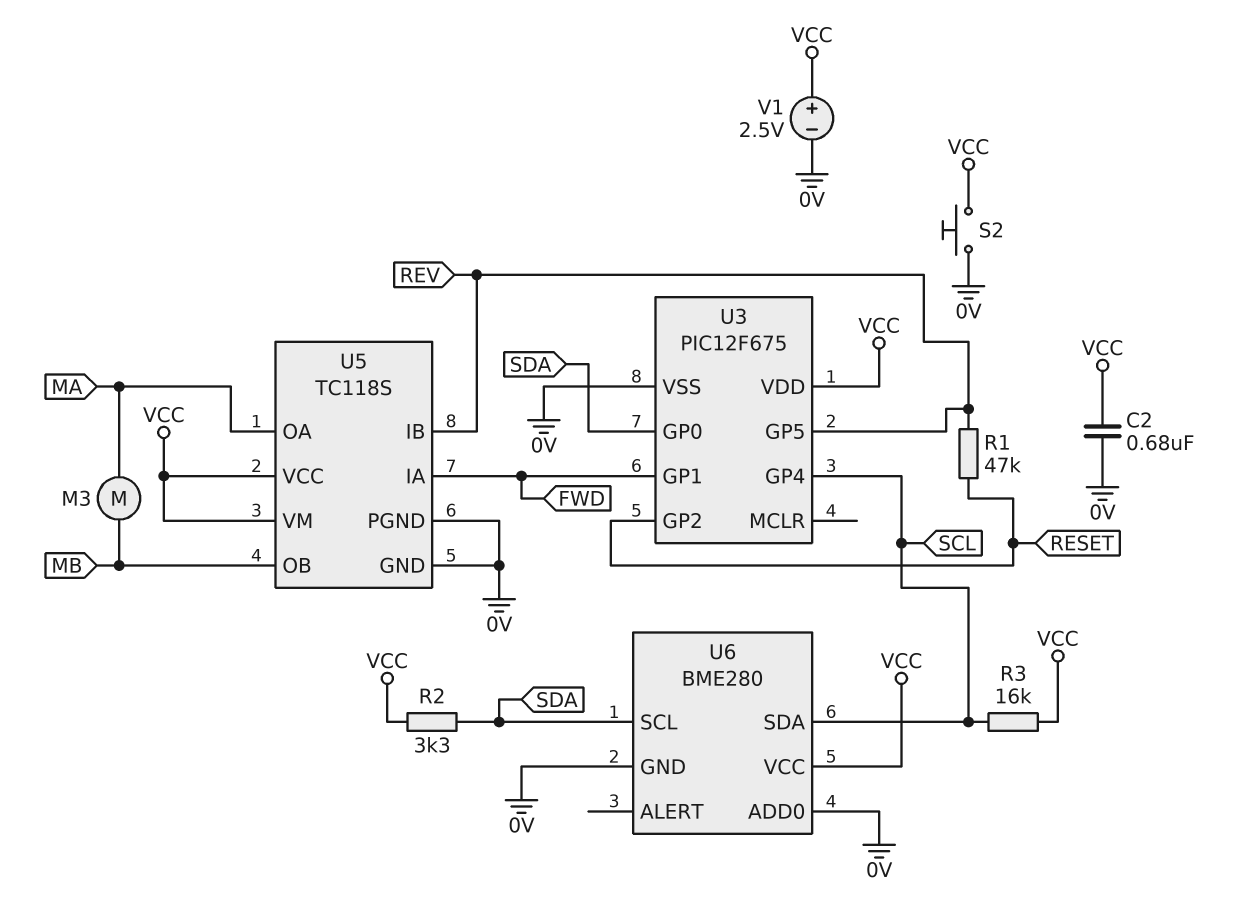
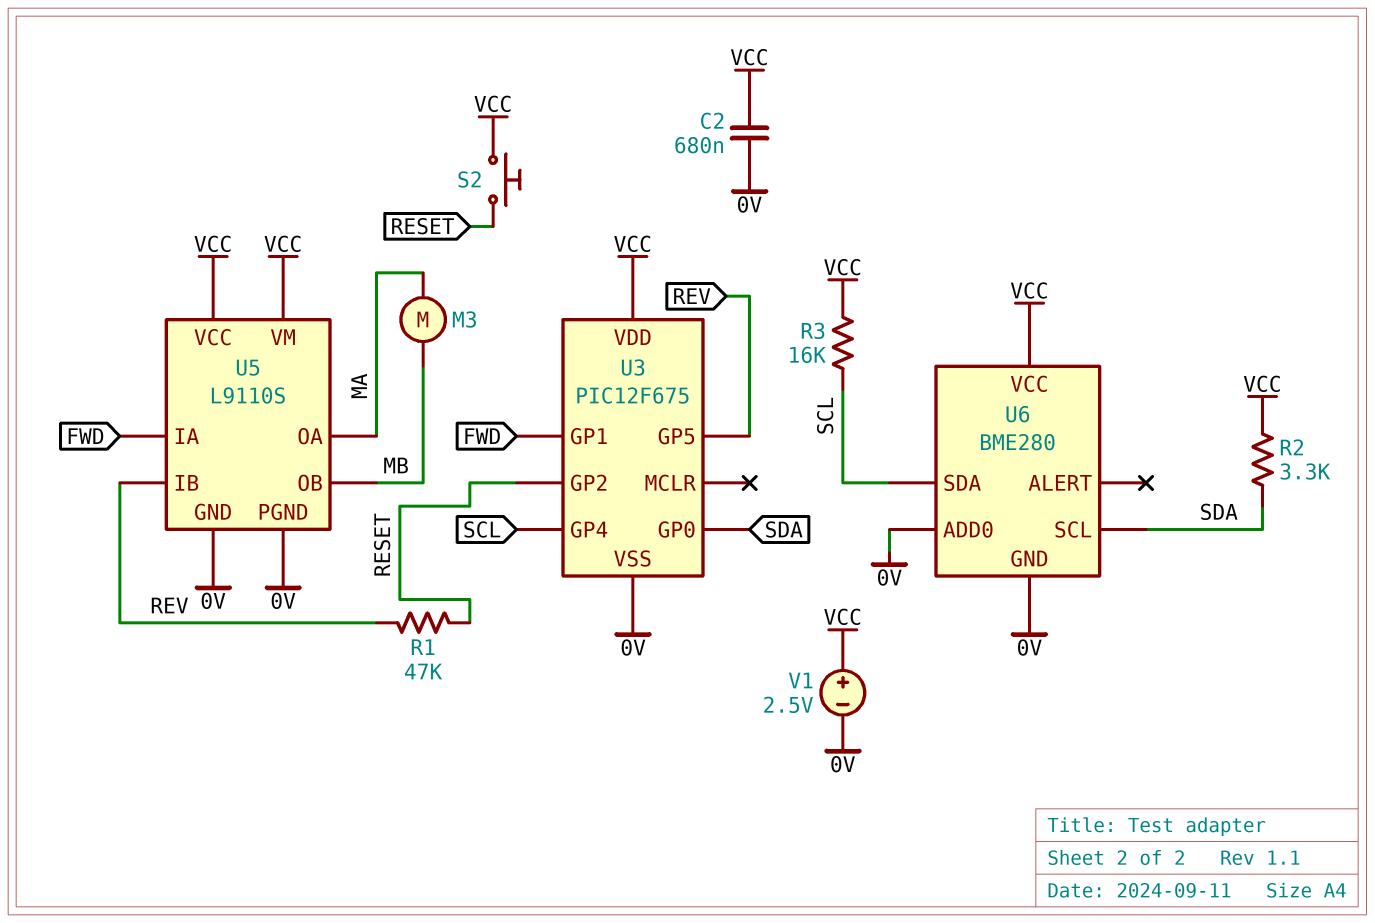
S2: button (0V, VCC) -> button (RESET, VCC)
U5: TC118S -> L9110S

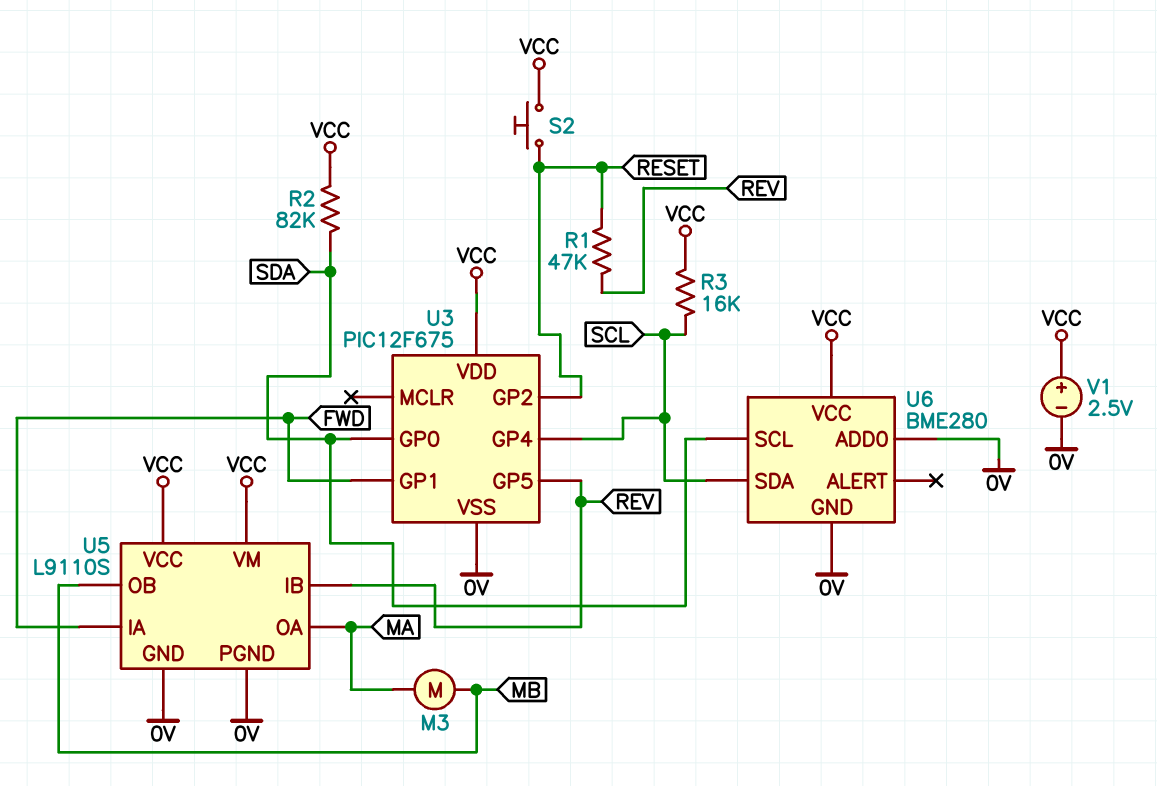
C2: 680nF (0V, VCC) -> none
R2: 3.3k (SDA, VCC) -> 82k (SDA, VCC)

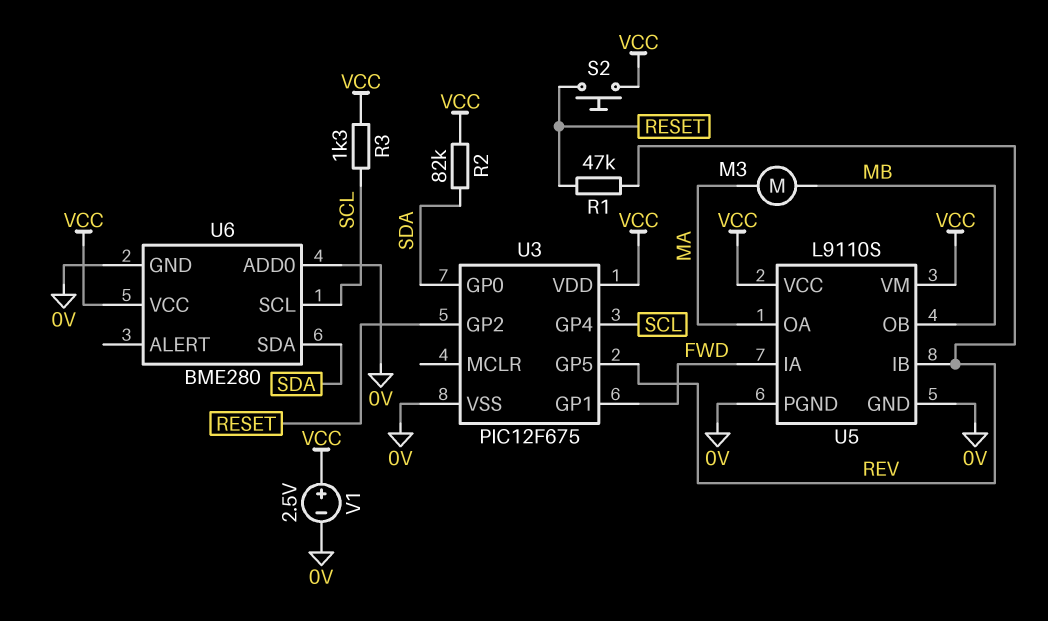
R3: 16k (SCL, VCC) -> 1.3k (SCL, VCC)
U6 pin SCL: SDA -> SCL
U6 pin SDA: SCL -> SDA

